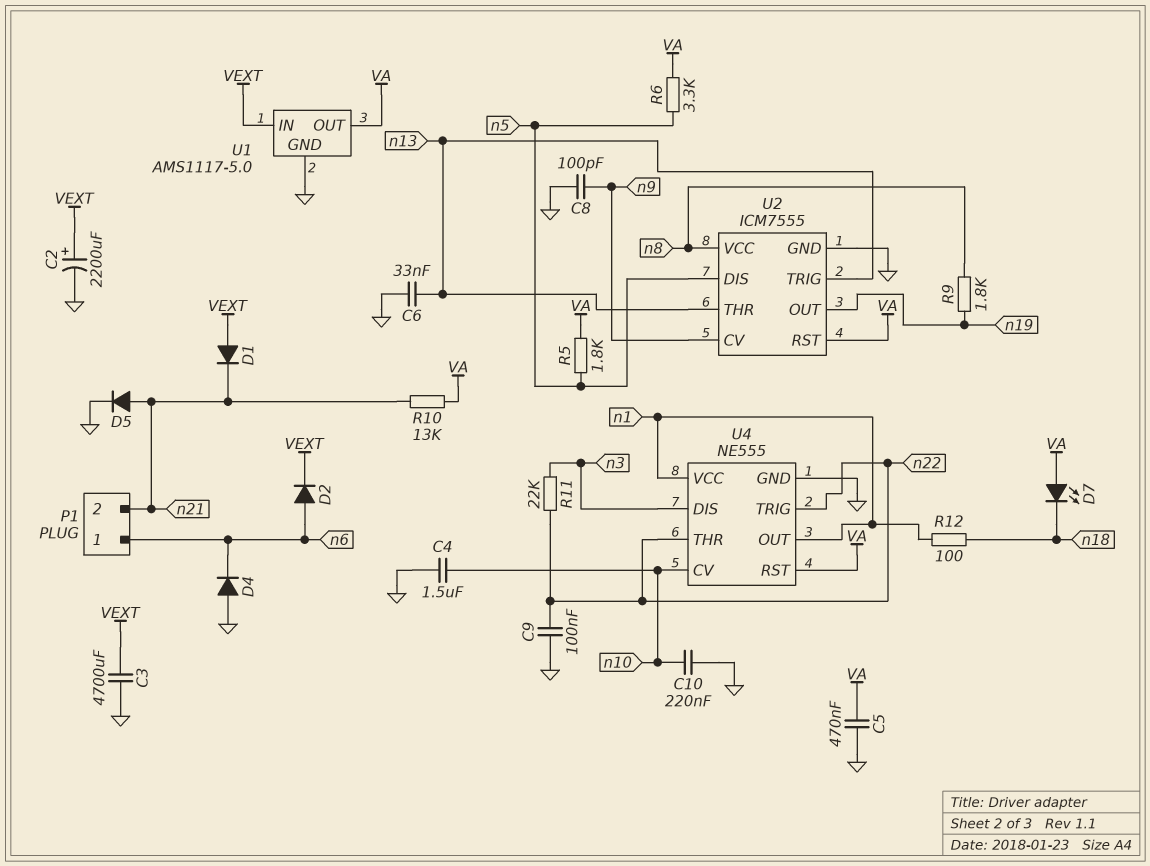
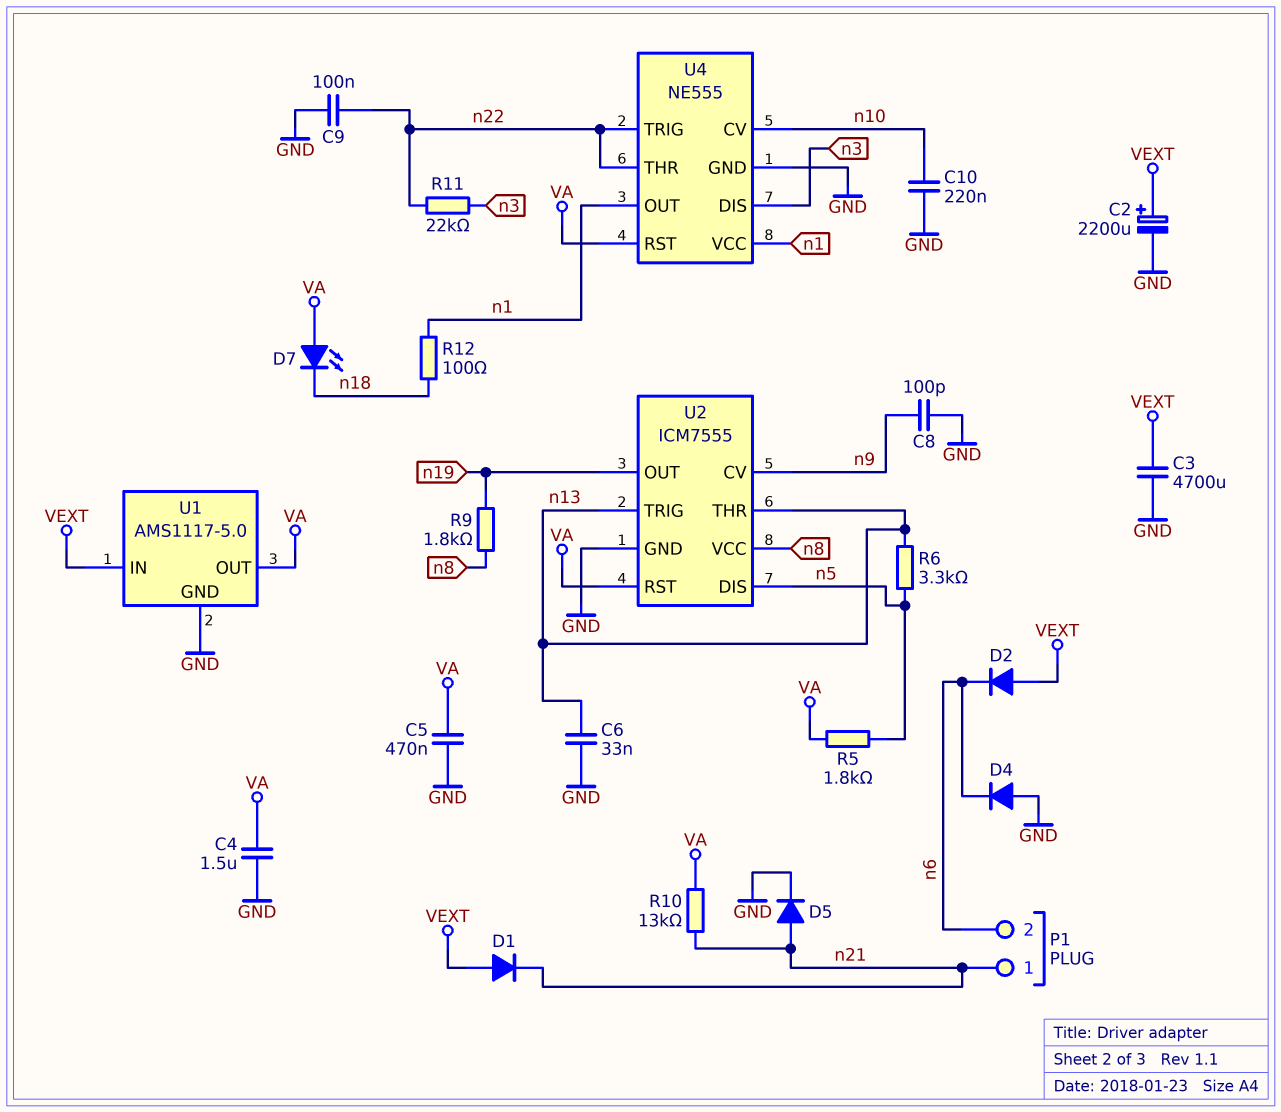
C4: 1.5uF (GND, n10) -> 1.5uF (GND, VA)
D2: diode (A n6, K VEXT) -> diode (A VEXT, K n6)
P1 pin 1: n6 -> n21
P1 pin 2: n21 -> n6
R6: 3.3k (VA, n5) -> 3.3k (n5, n13)

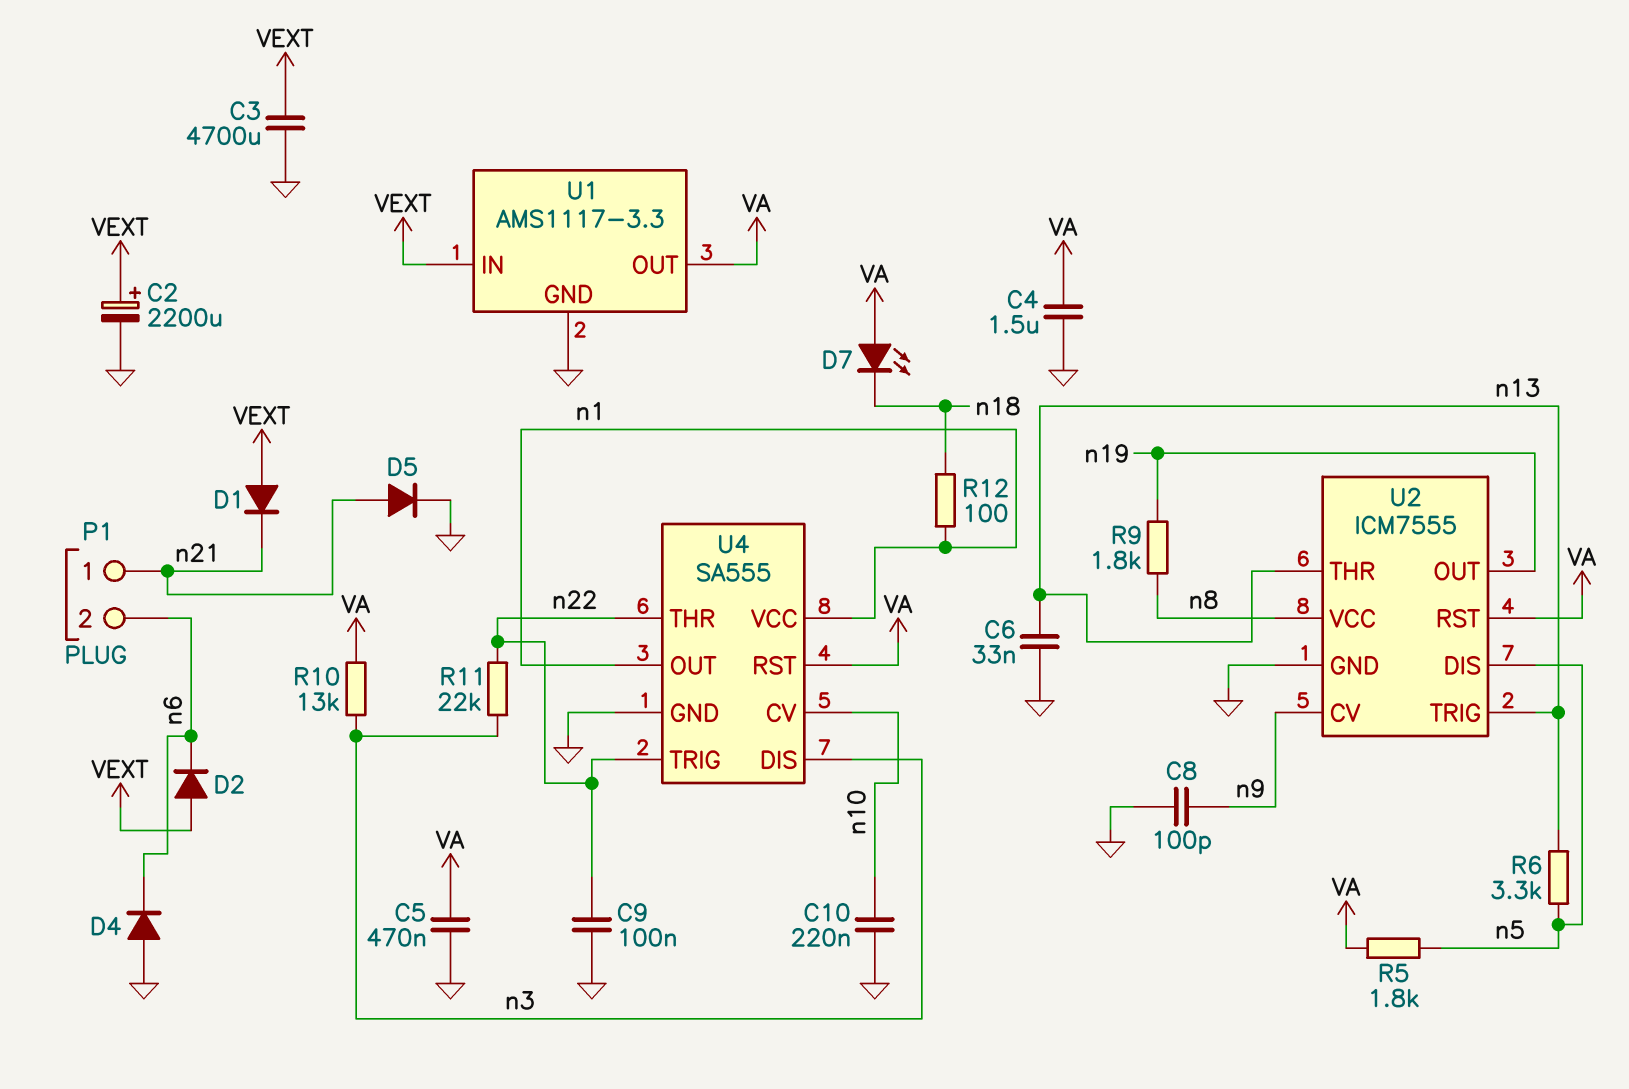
R10: 13k (VA, n21) -> 13k (VA, n3)
U1: AMS1117-5.0 -> AMS1117-3.3
U4: NE555 -> SA555

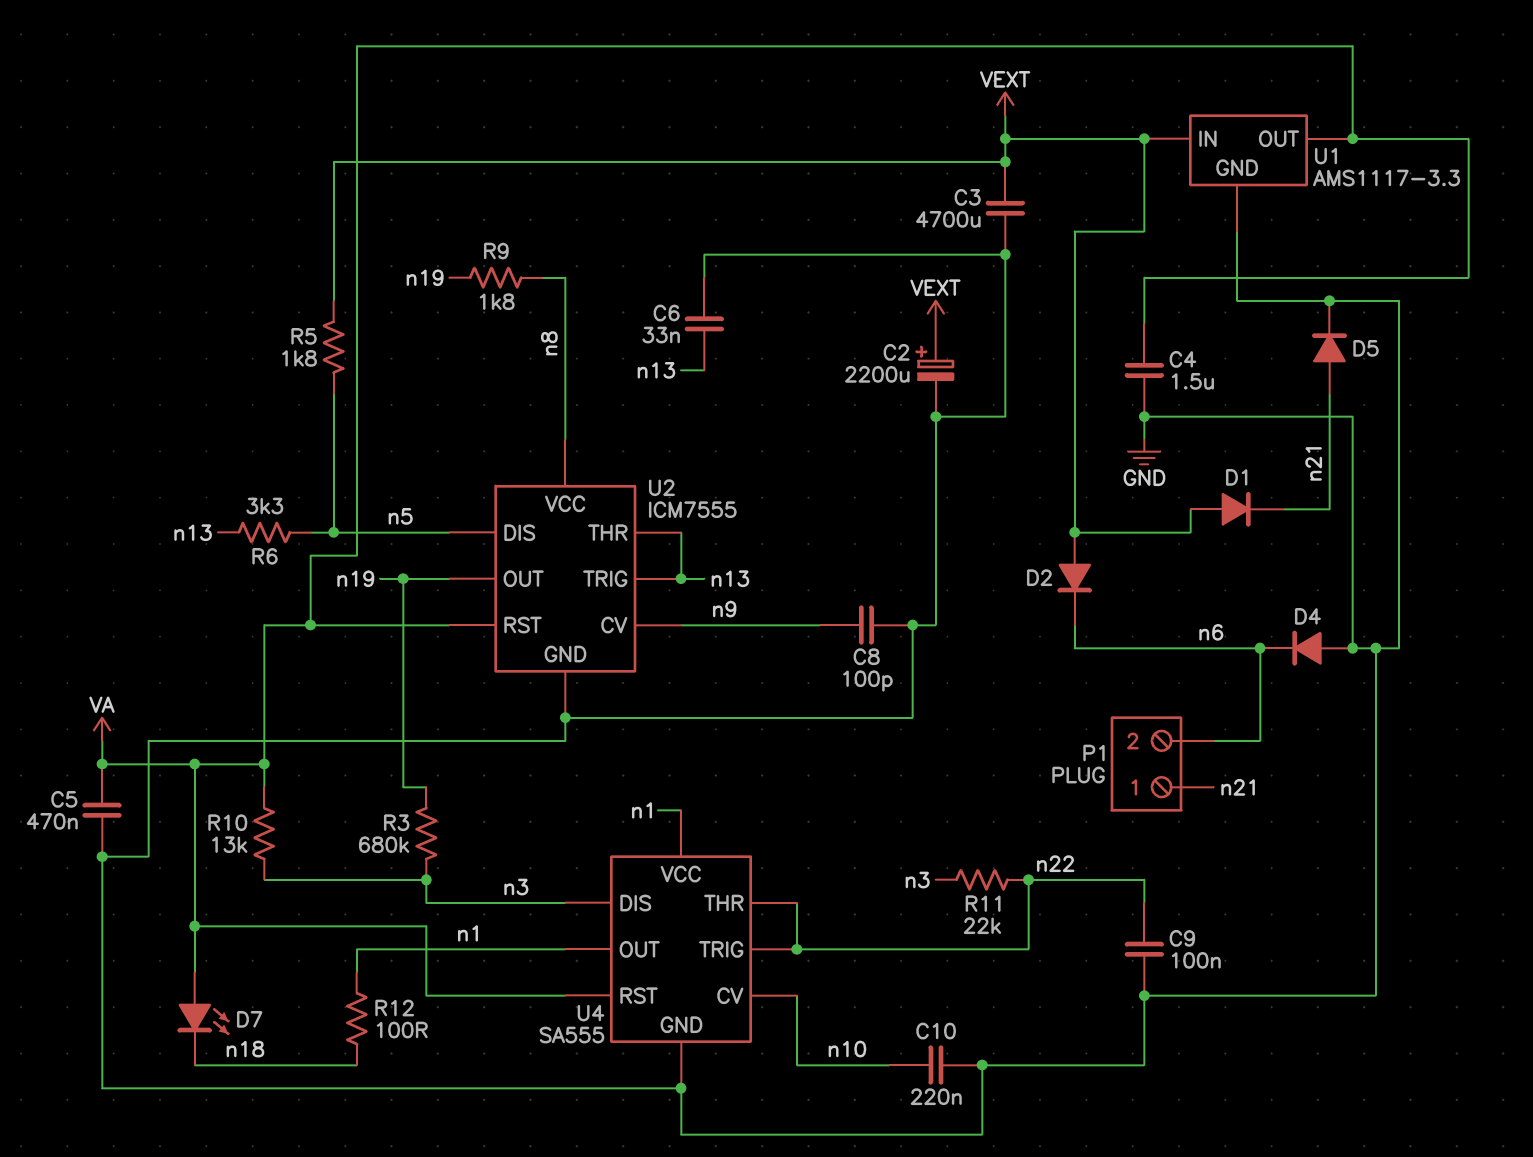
R3: none -> 680k (n3, n19)
R5: 1.8k (VA, n5) -> 1.8k (VEXT, n5)

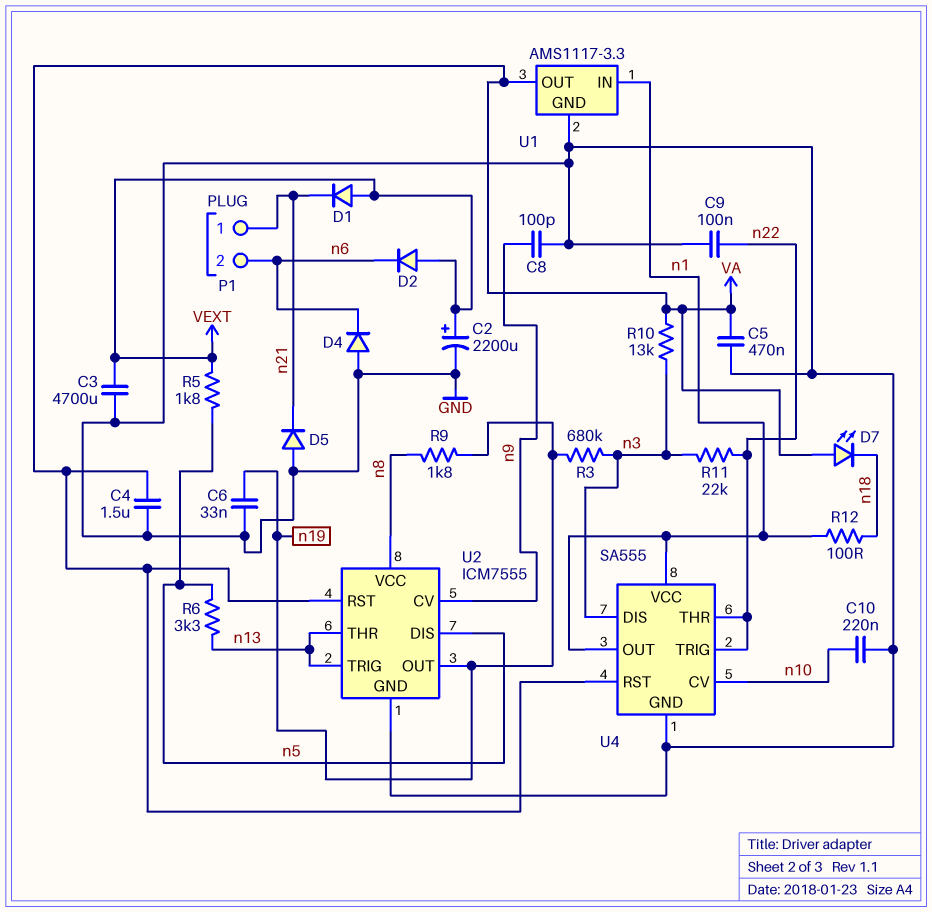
C6: 33nF (GND, n13) -> 33nF (GND, n19)
D5: diode (A n21, K GND) -> diode (A GND, K n21)
U1 pin IN: VEXT -> n1

